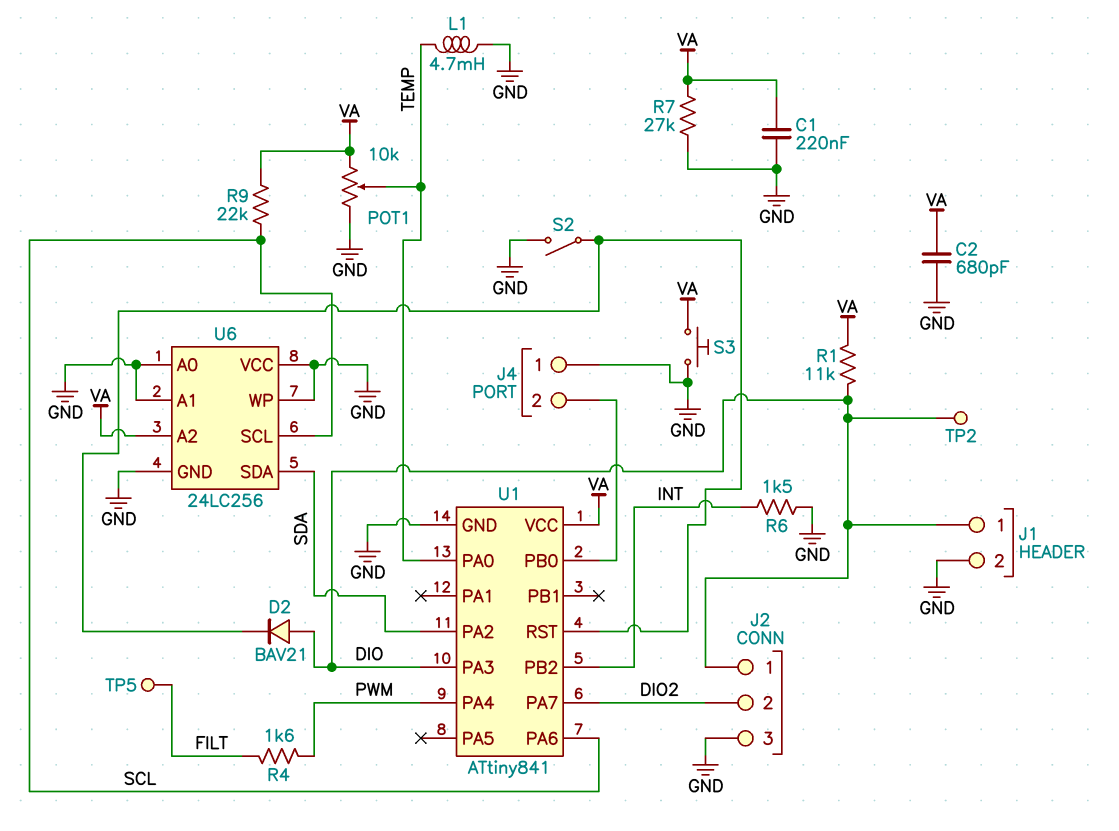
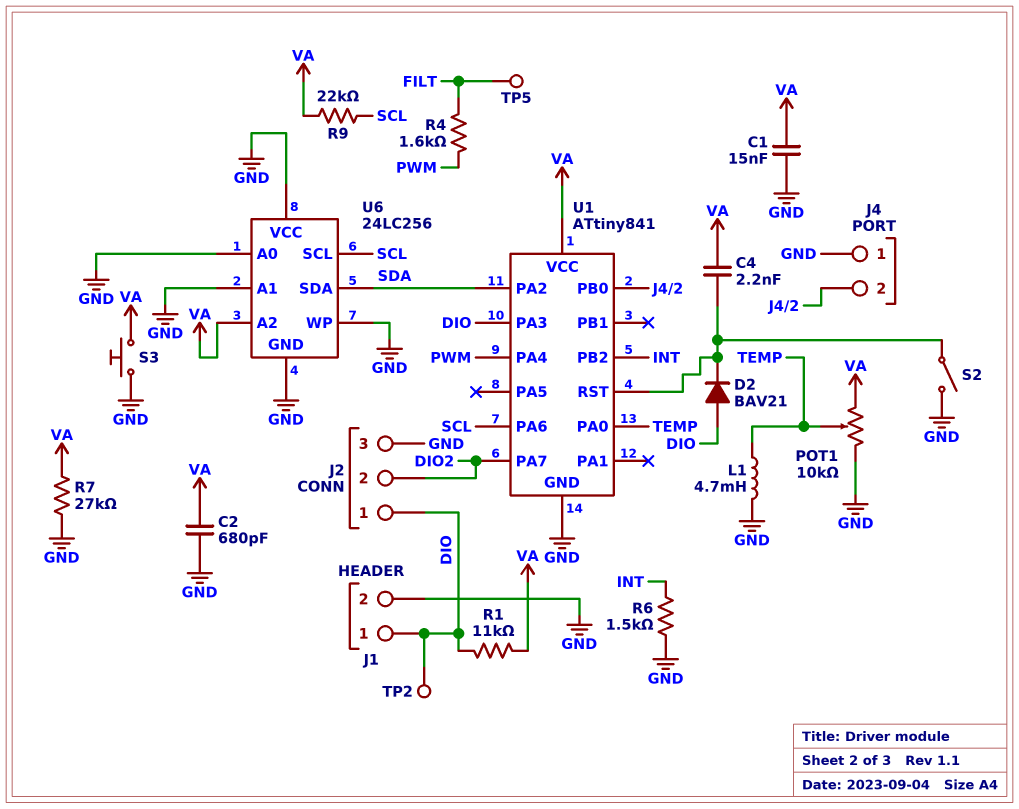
C1: 220nF (GND, VA) -> 15nF (GND, VA)
C4: none -> 2.2nF (U1/RST, VA)

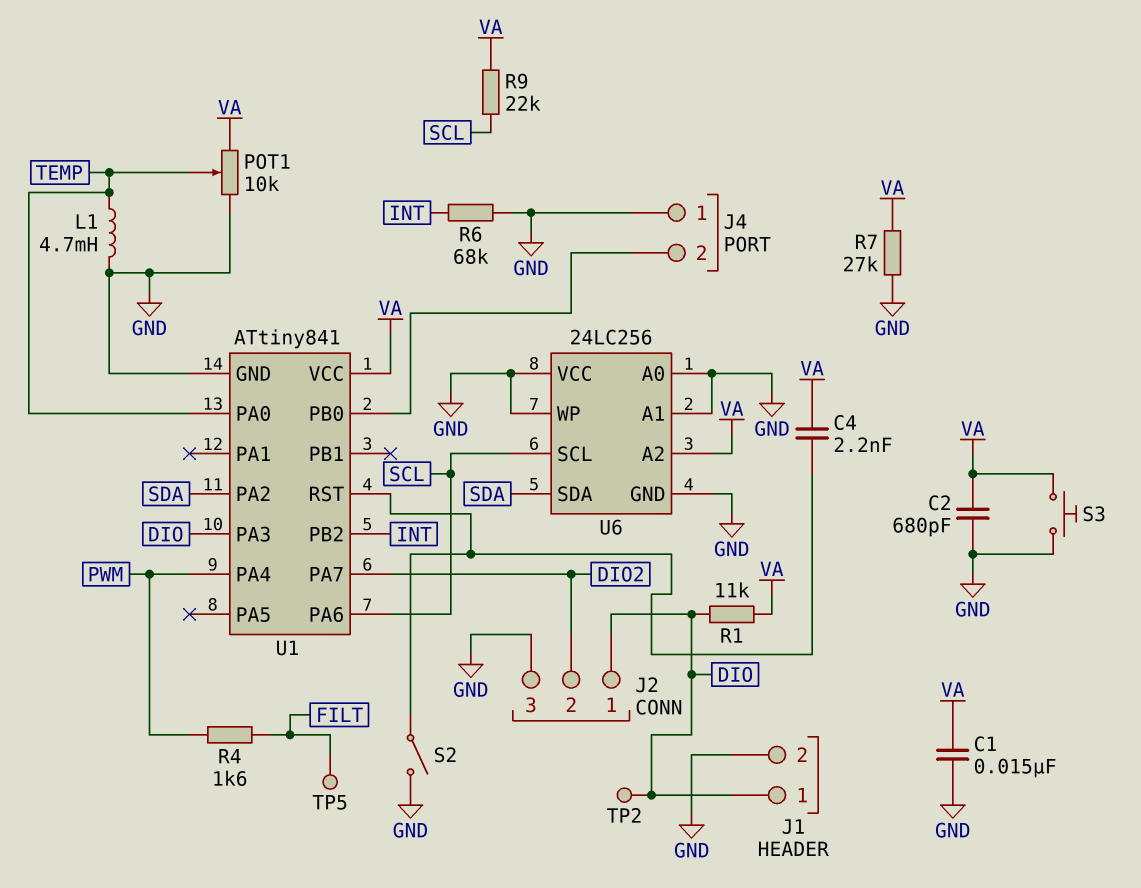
D2: diode BAV21 (A DIO, K U1/RST) -> none
R6: 1.5k (GND, INT) -> 68k (GND, INT)

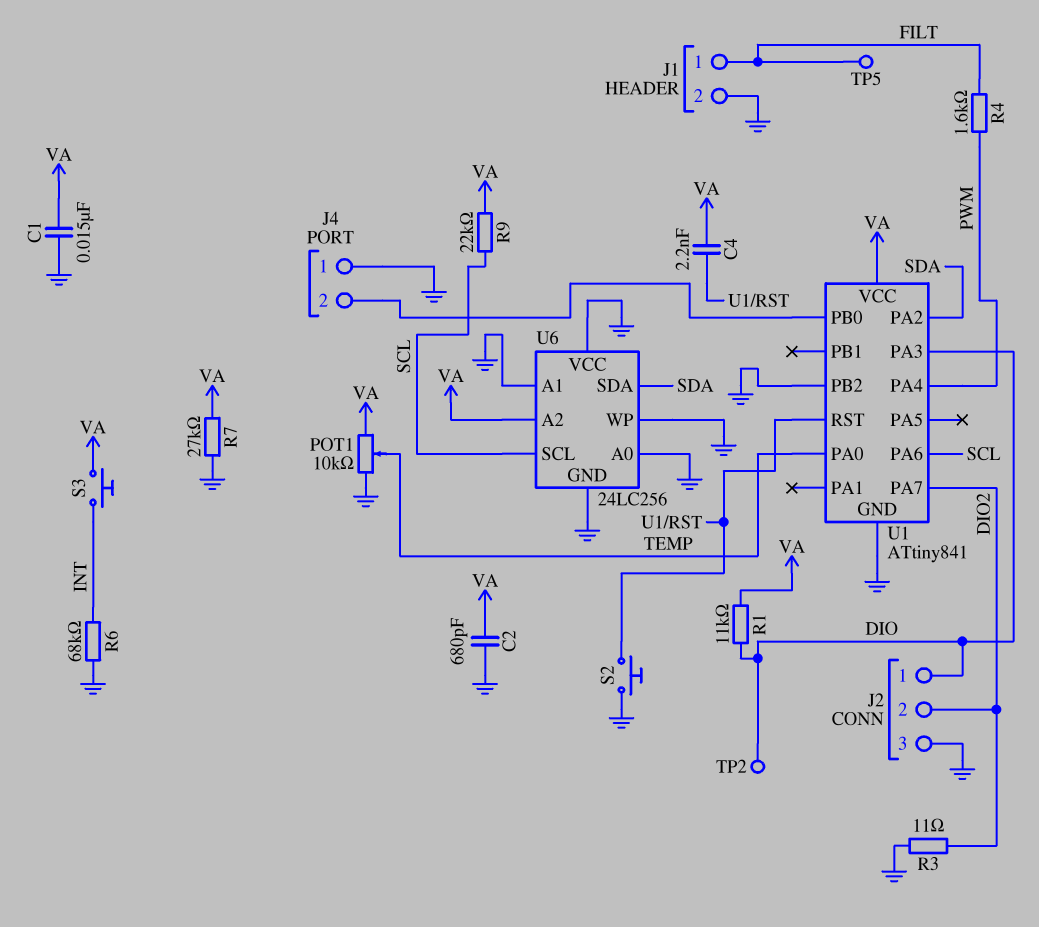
J1 pin 1: DIO -> FILT
L1: 4.7mH (GND, TEMP) -> none
R3: none -> 11 (DIO2, GND)
S2: switch (GND, U1/RST) -> button (GND, U1/RST)
S3: button (GND, VA) -> button (INT, VA)
U1 pin PB2: INT -> GND

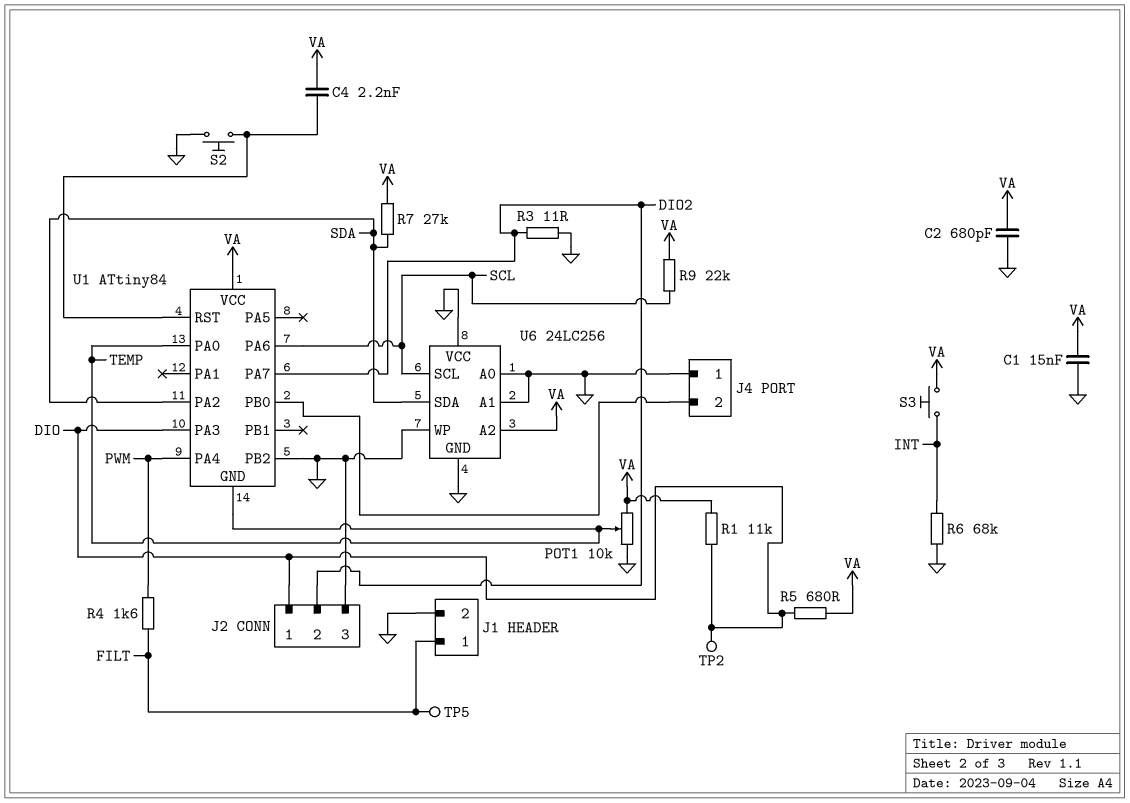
R5: none -> 680 (DIO, VA)
R7: 27k (GND, VA) -> 27k (SDA, VA)
U1: ATtiny841 -> ATtiny84
U1 pin GND: GND -> TEMP

